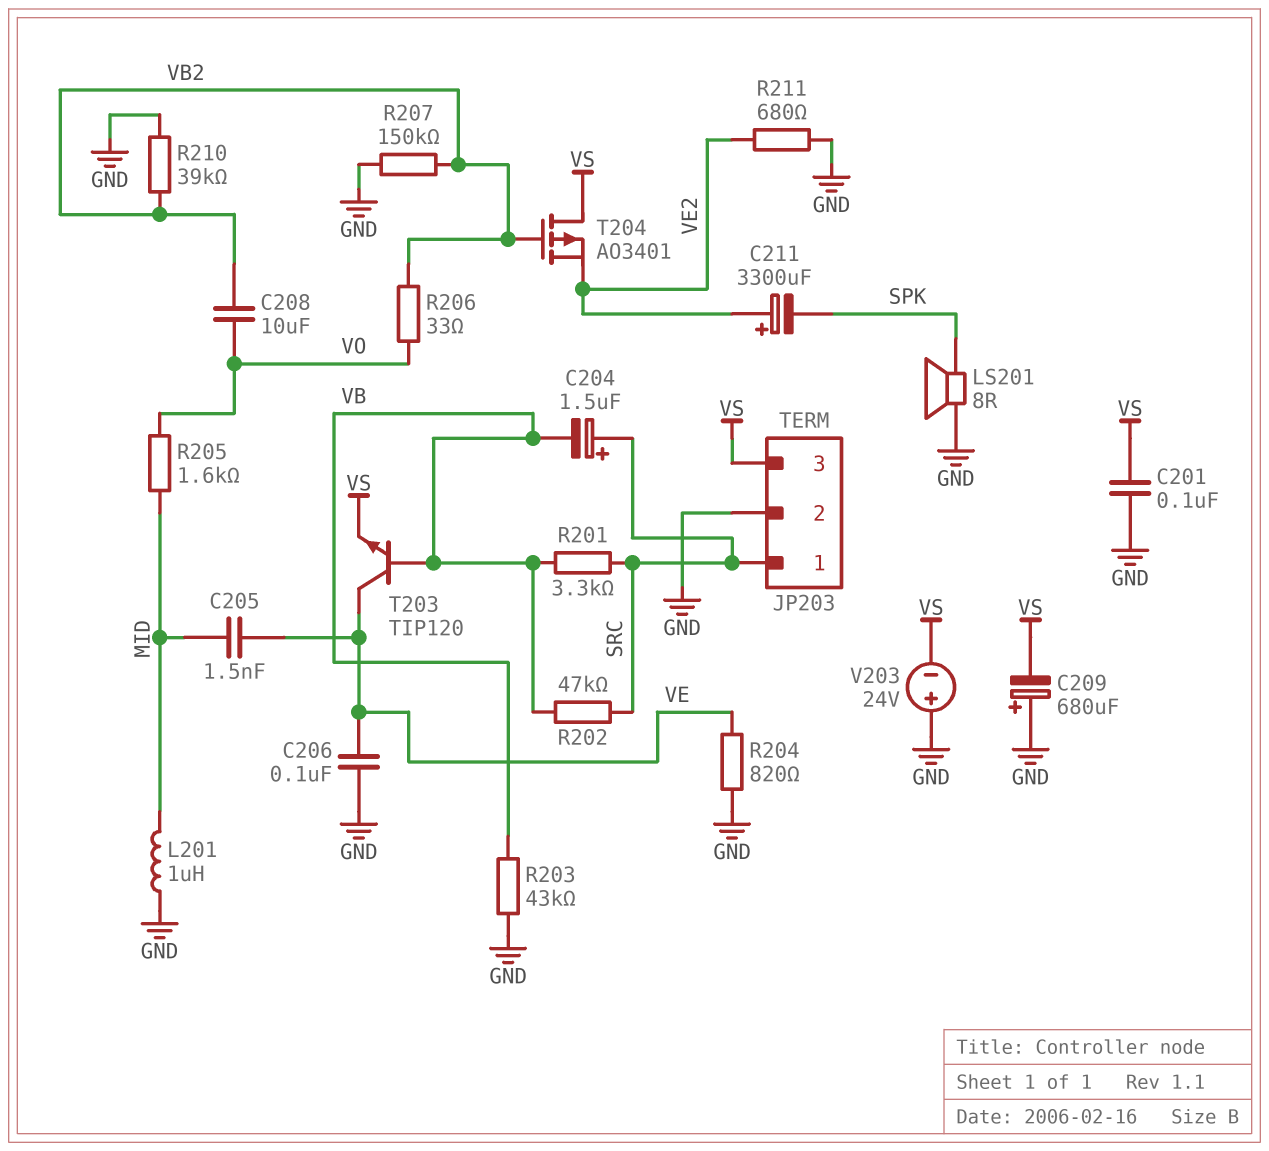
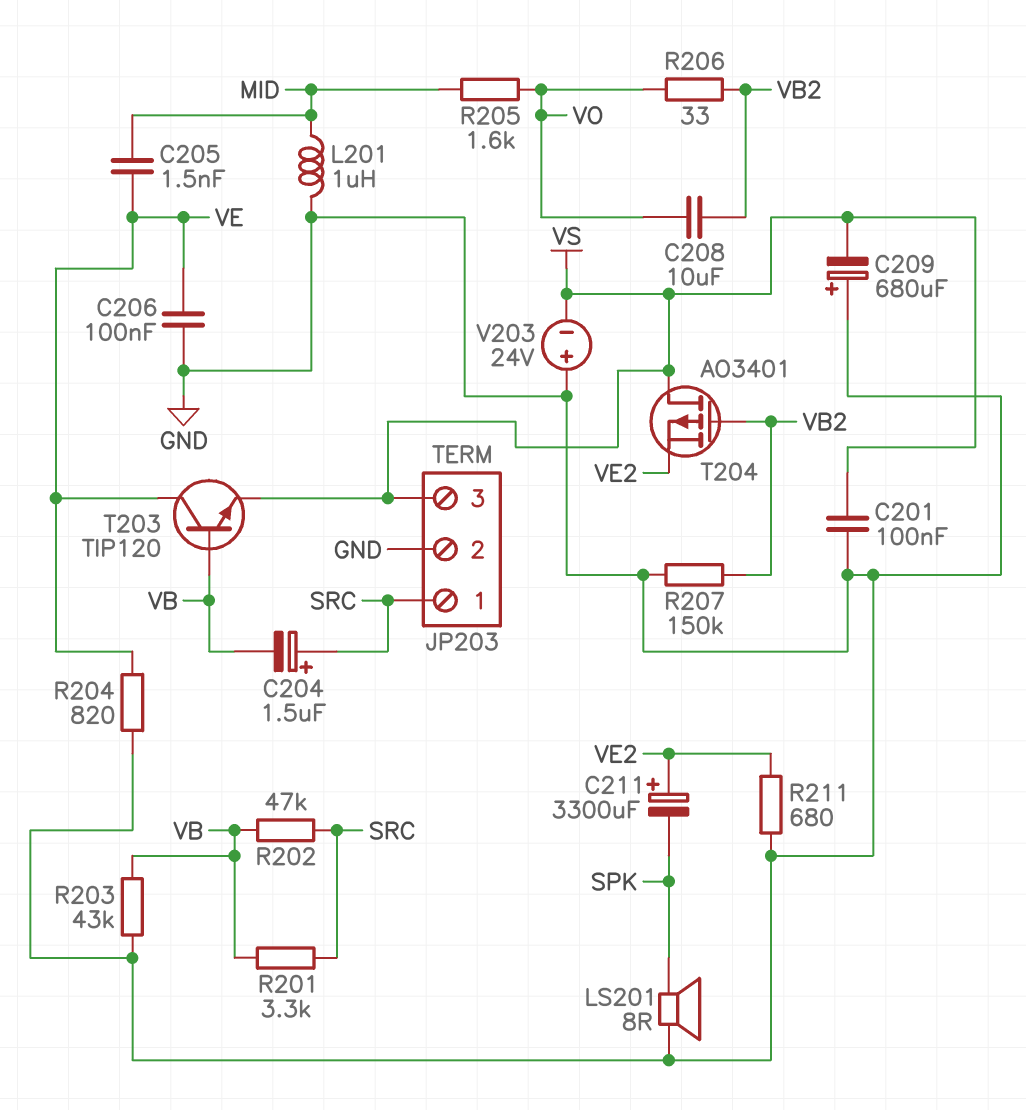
R210: 39k (GND, VB2) -> none

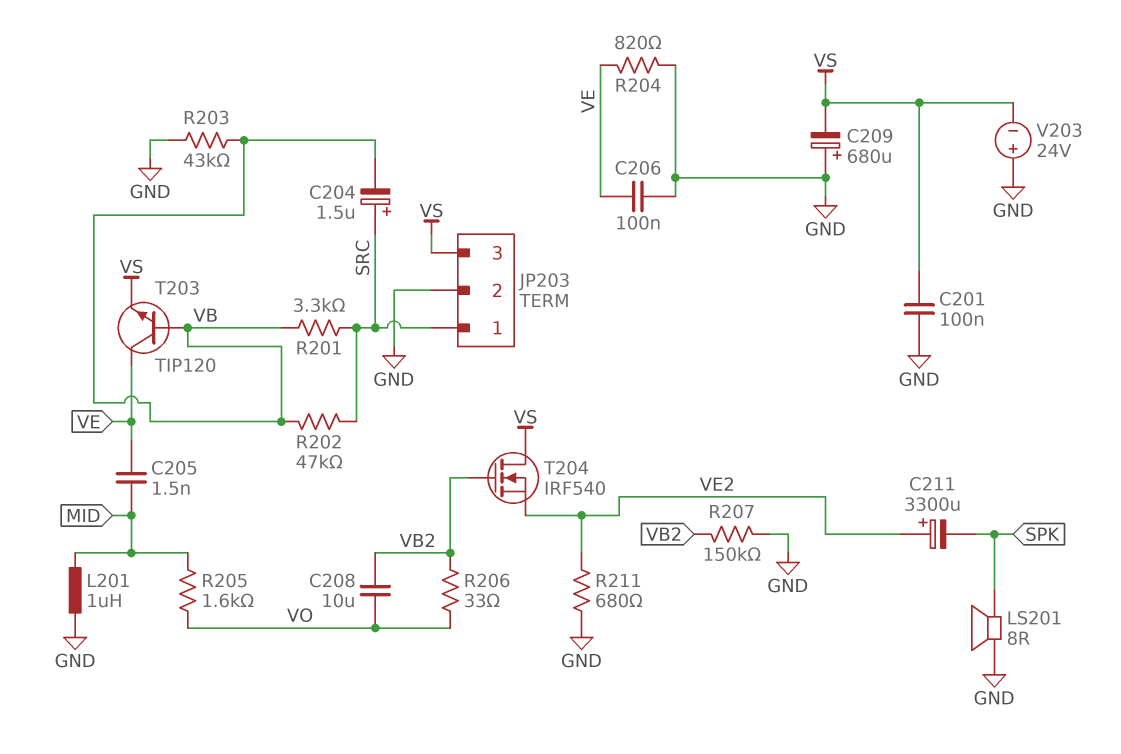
T204: PMOS AO3401 (G VB2, D VS, S VE2) -> NMOS IRF540 (G VB2, D VS, S VE2)

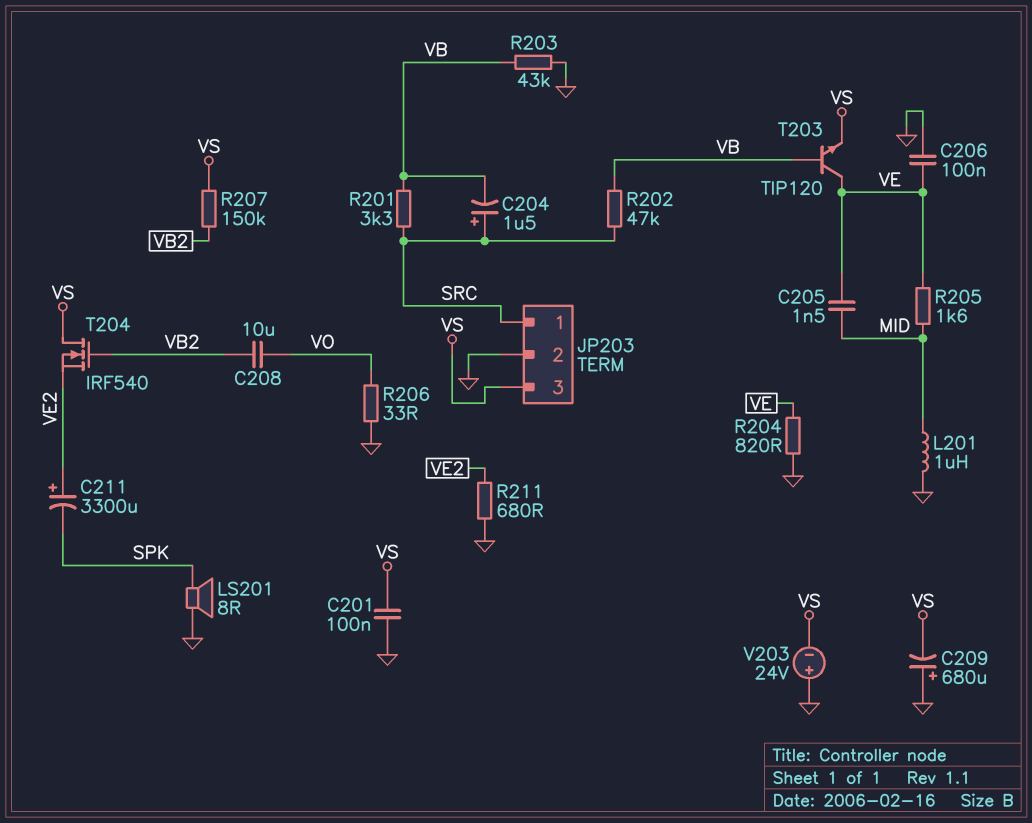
R205: 1.6k (MID, VO) -> 1.6k (MID, VE)
R206: 33 (VB2, VO) -> 33 (GND, VO)
R207: 150k (GND, VB2) -> 150k (VB2, VS)

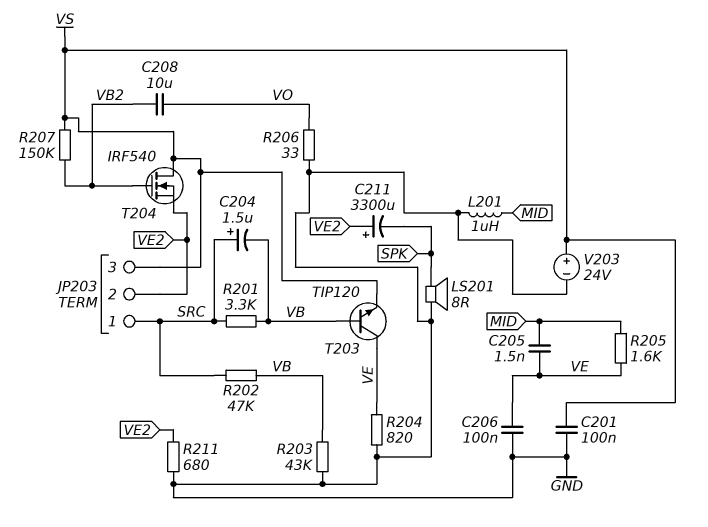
C209: 680uF (plus GND, minus VS) -> none
JP203 pin 2: GND -> VE2
V203: 24V (plus GND, minus VS) -> 24V (plus VS, minus GND)

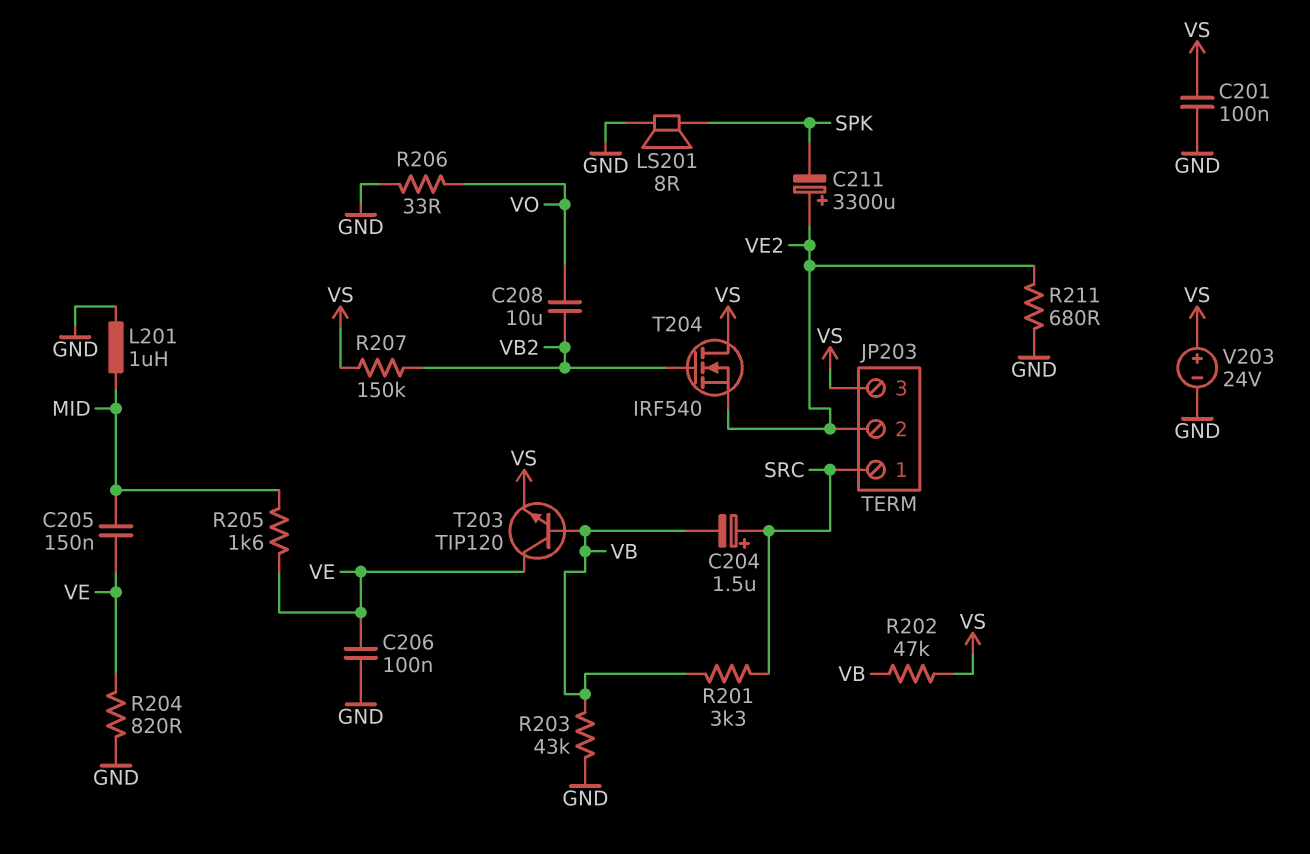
C205: 1.5nF (MID, VE) -> 150nF (MID, VE)
R202: 47k (SRC, VB) -> 47k (VB, VS)

